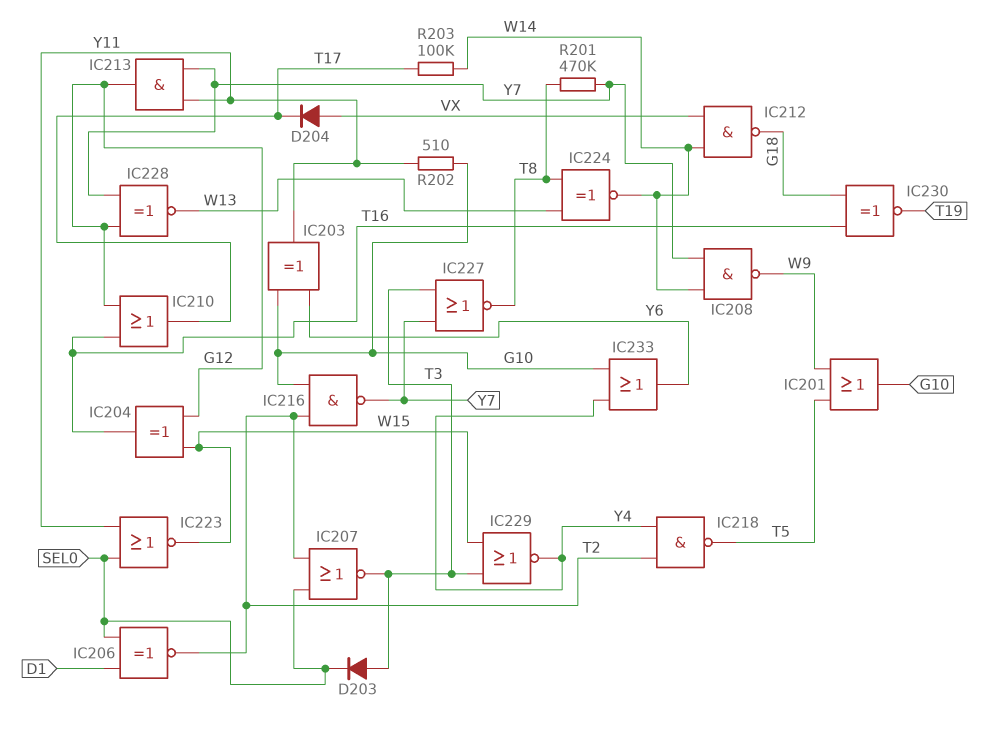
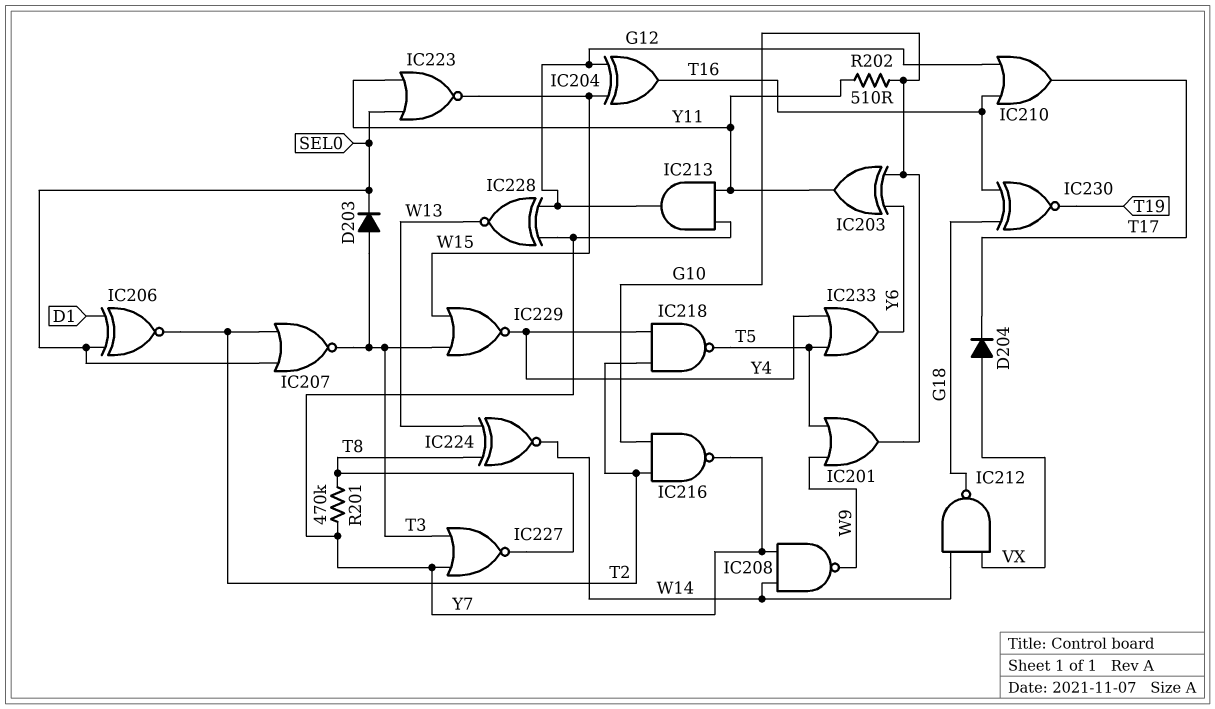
IC233: OR (in G10, in Y4, out Y6) -> OR (in T5, in Y4, out Y6)
R203: 100k (T17, W14) -> none

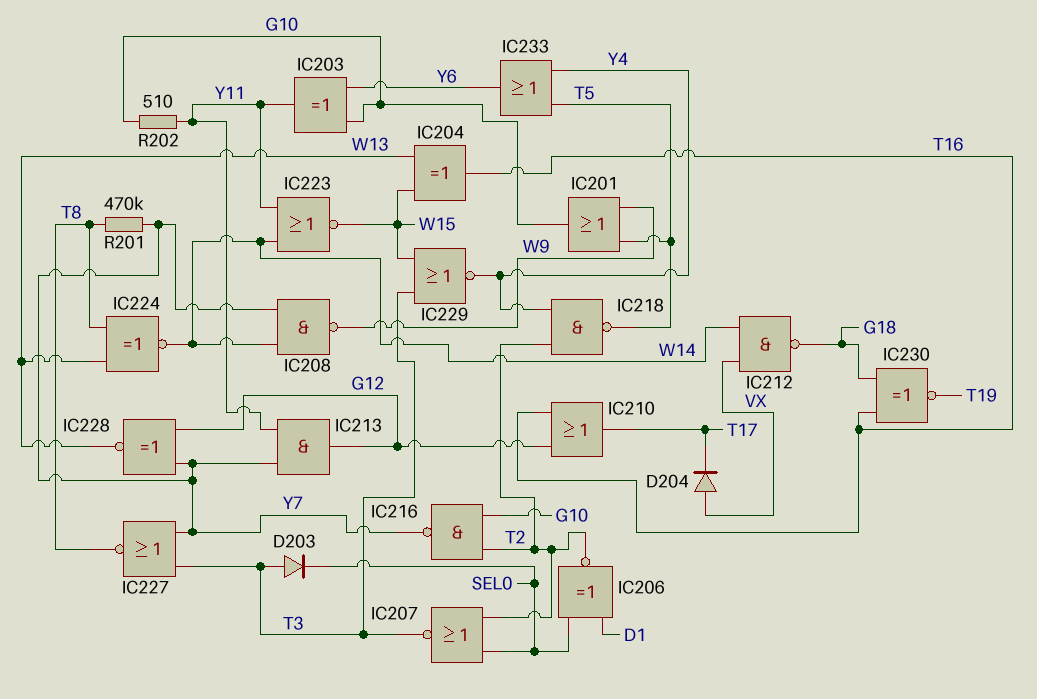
IC204: XOR (in G12, in W15, out T16) -> XOR (in W13, in W15, out T16)
IC223: NOR (in SEL0, in Y11, out W15) -> NOR (in W14, in Y11, out W15)

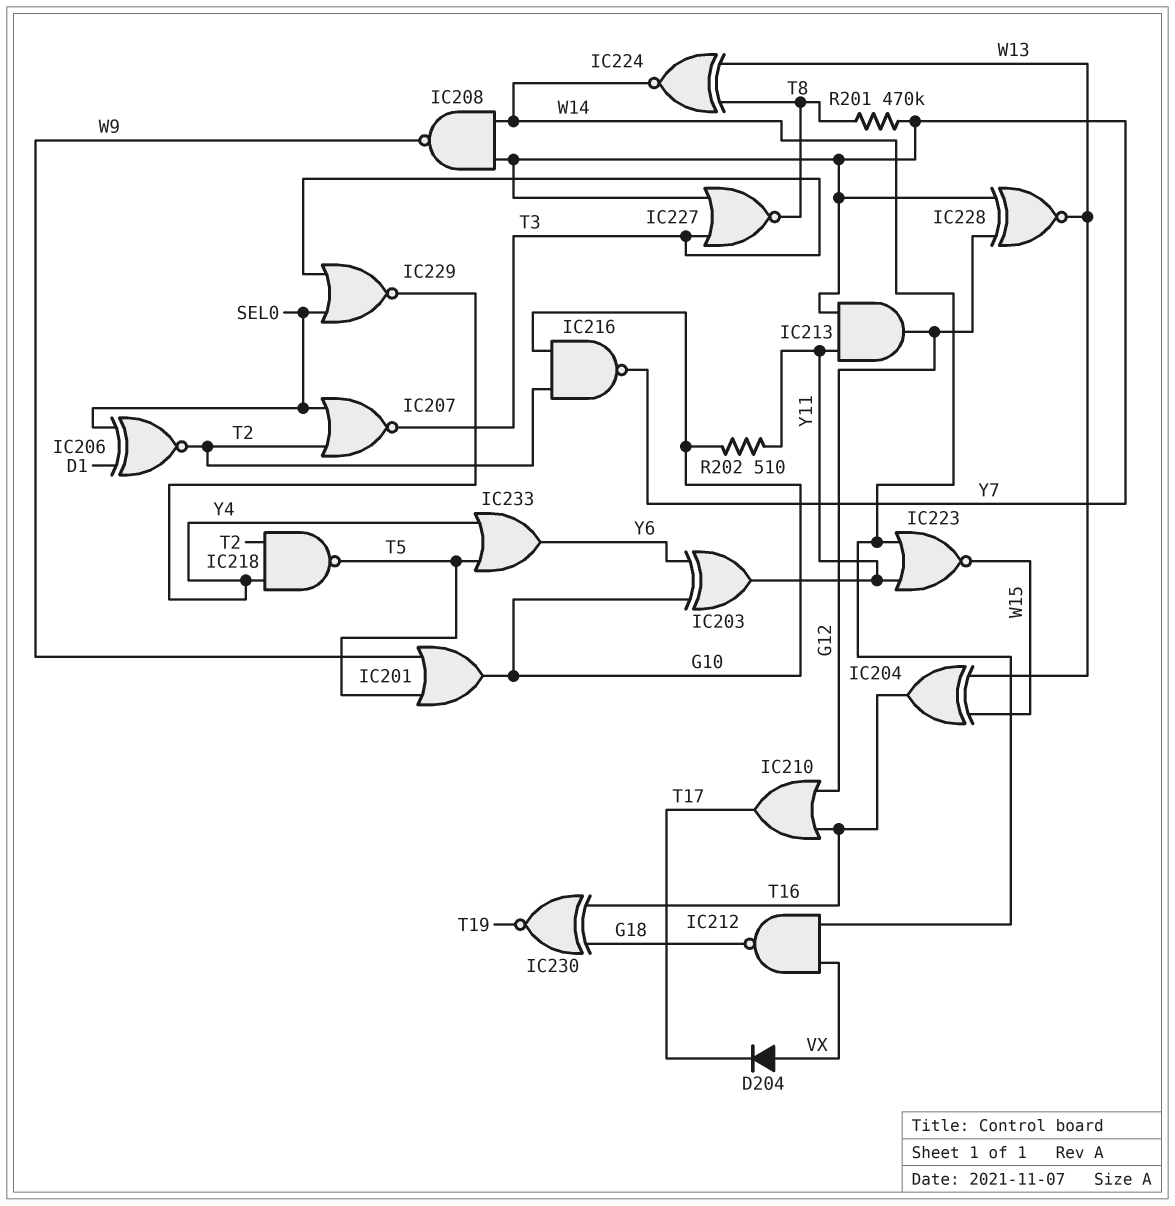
D203: diode (A T3, K SEL0) -> none
IC229: NOR (in T3, in W15, out Y4) -> NOR (in SEL0, in T3, out Y4)

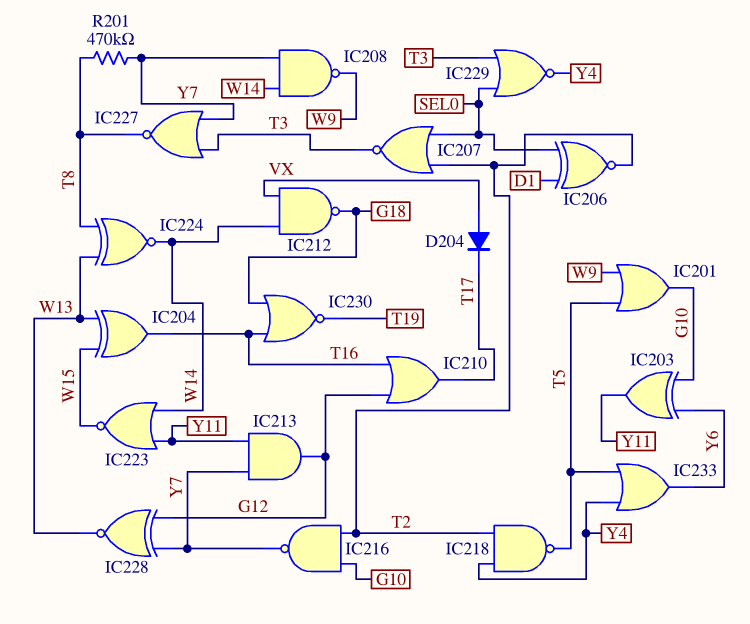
IC230: XNOR (in G18, in T16, out T19) -> NOR (in G18, in T16, out T19)
R202: 510 (G10, Y11) -> none

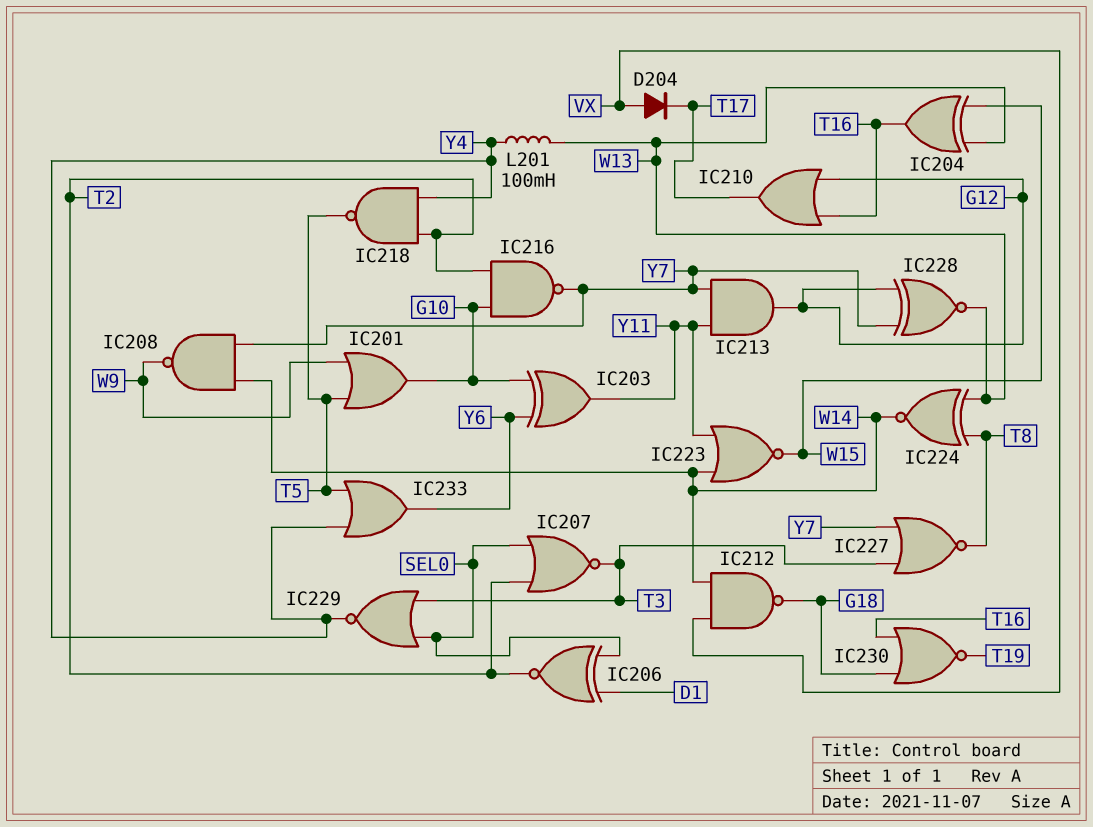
L201: none -> 100mH (W13, Y4)
R201: 470k (T8, Y7) -> none

